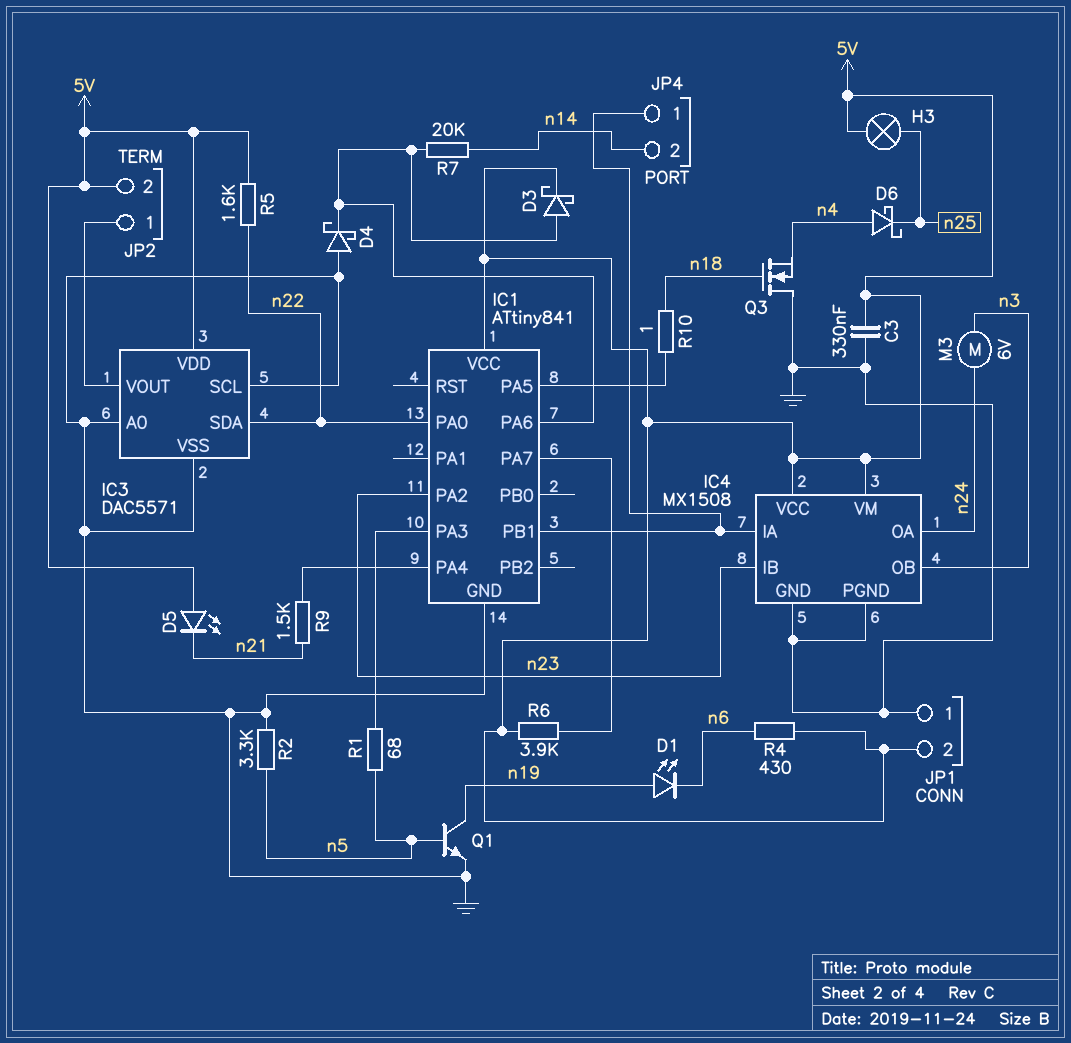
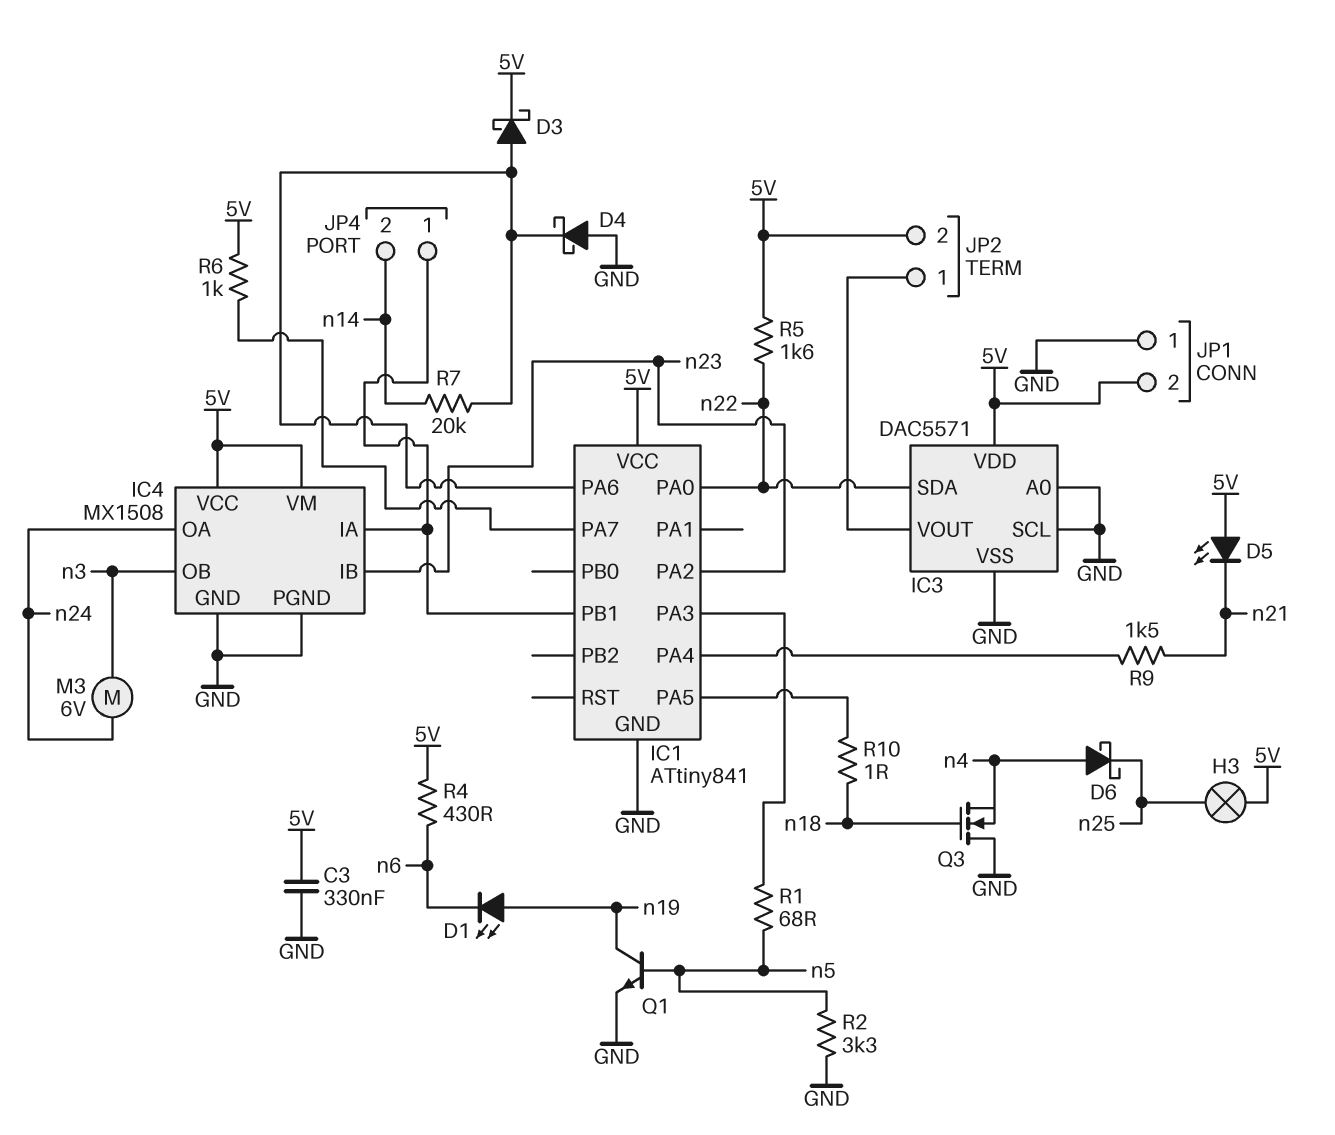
R6: 3.9k (5V, IC1/PA7) -> 1k (5V, IC1/PA7)

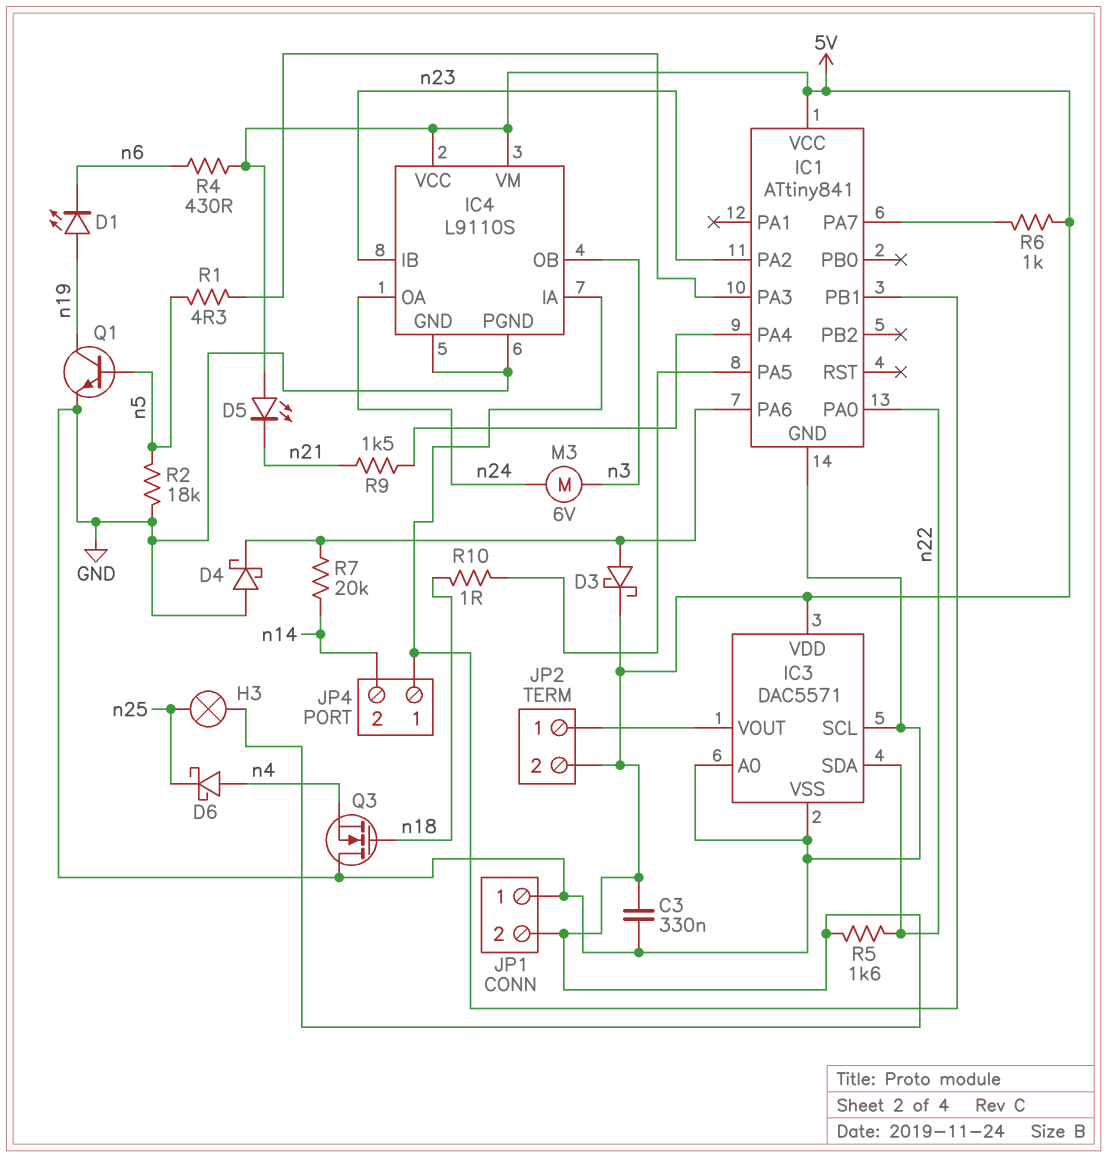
IC4: MX1508 -> L9110S
R1: 68 (IC1/PA3, n5) -> 4.3 (IC1/PA3, n5)
R2: 3.3k (GND, n5) -> 18k (GND, n5)

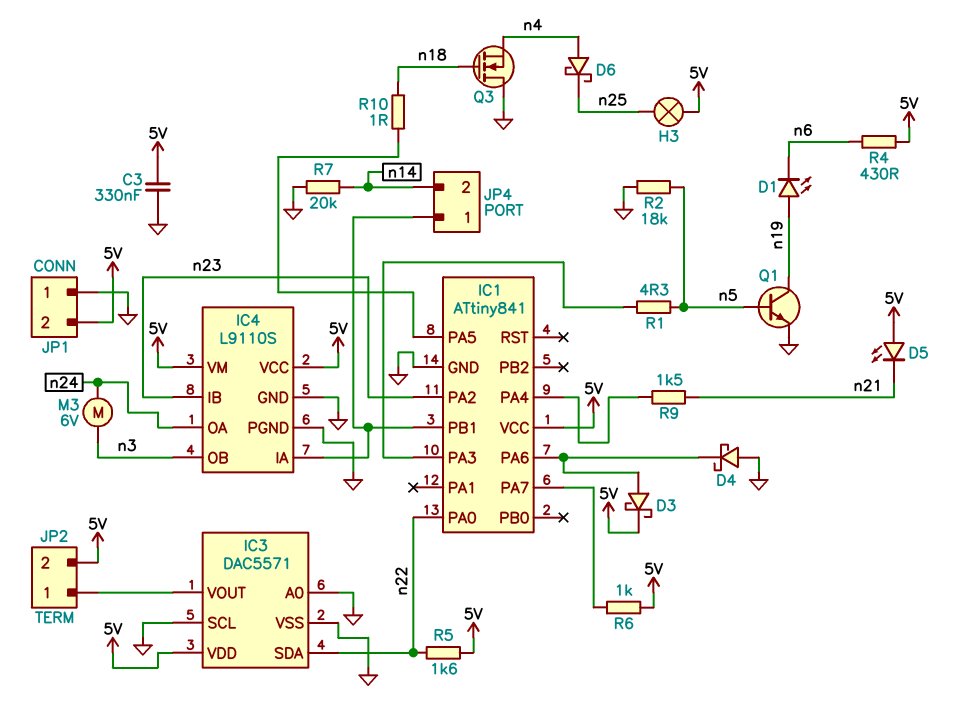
R7: 20k (IC1/PA6, n14) -> 20k (GND, n14)

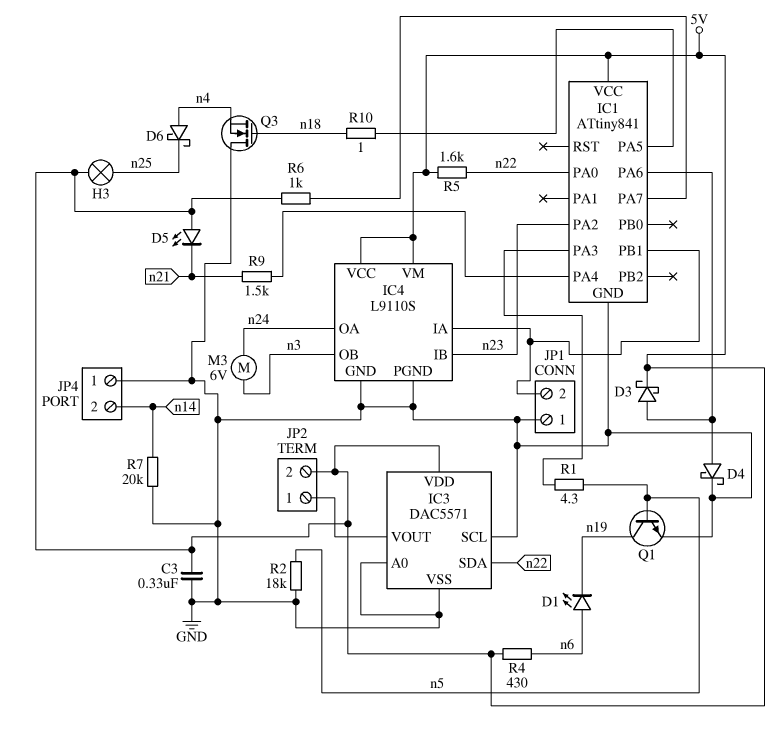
D1: LED (A n19, K n6) -> LED (A n6, K n19)
D4: schottky (A GND, K IC1/PA6) -> schottky (A IC1/PA6, K GND)
JP1 pin 2: 5V -> IC1/PB1
JP4 pin 1: IC1/PB1 -> GND

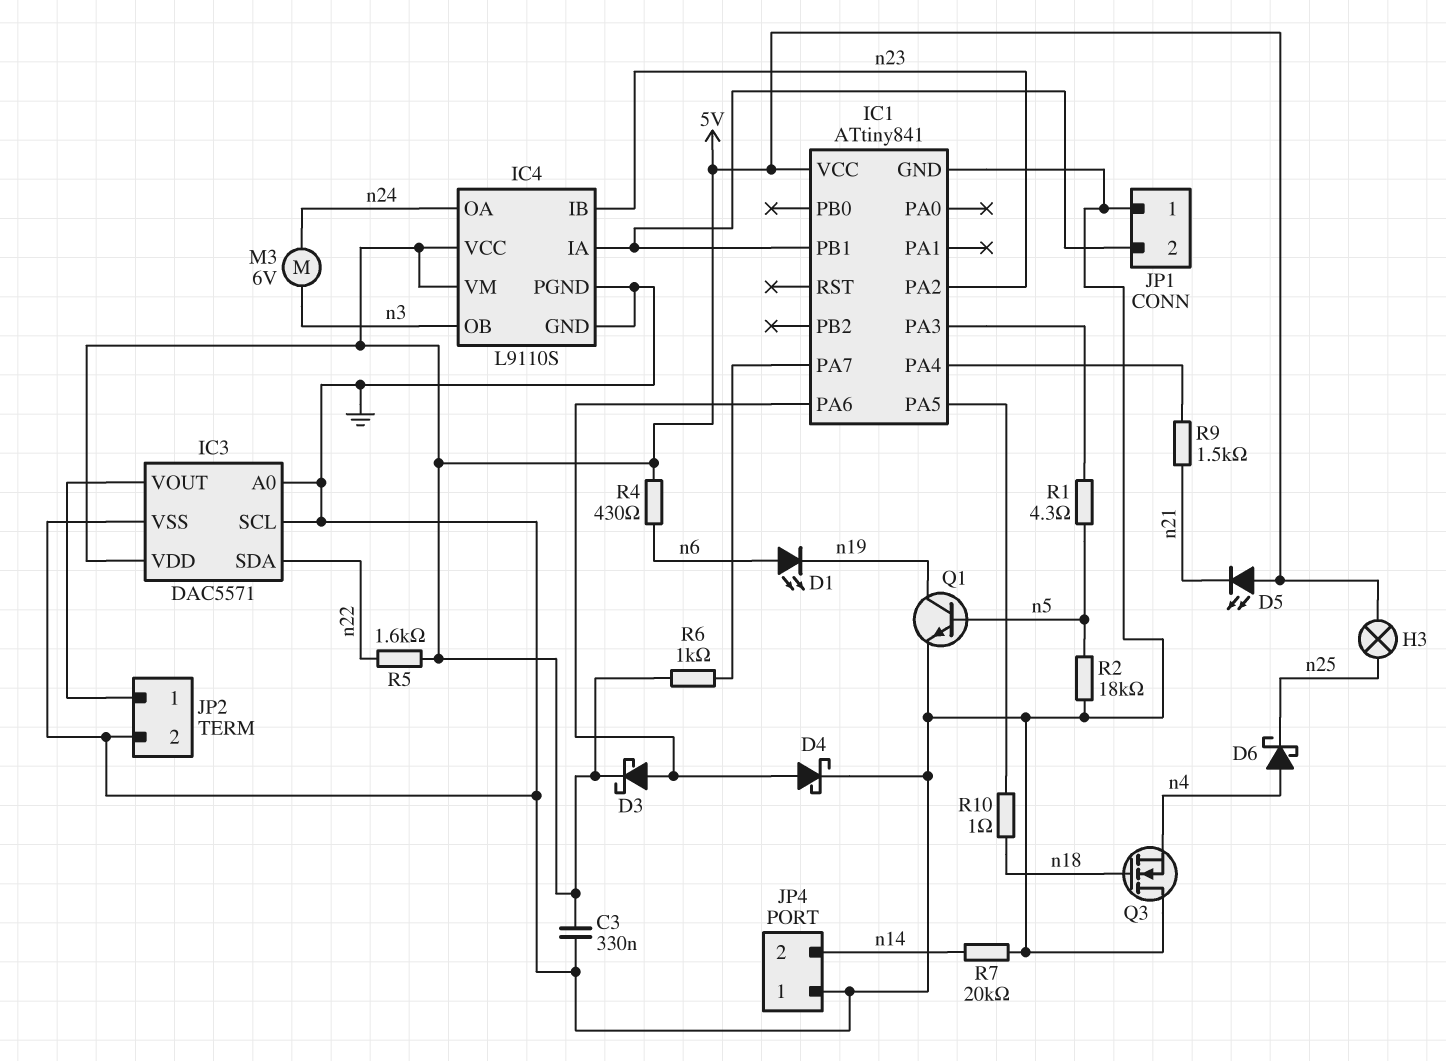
IC1 pin PA0: n22 -> none
JP2 pin 2: 5V -> GND

